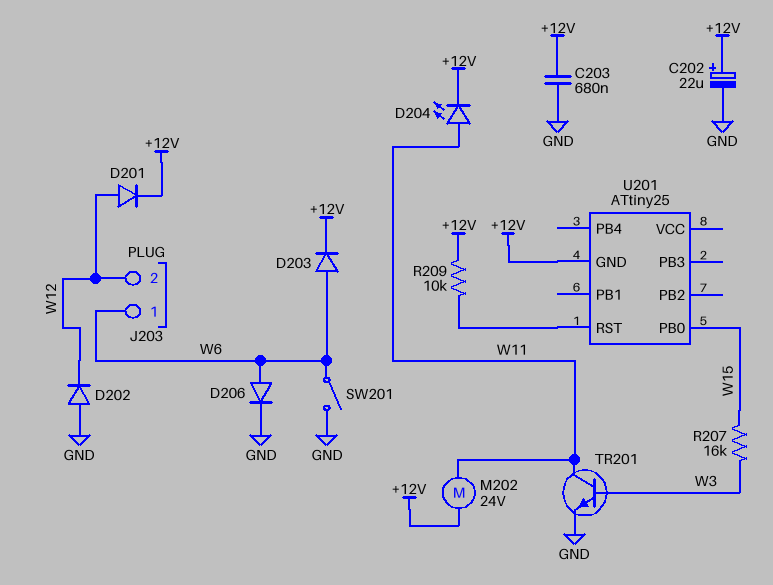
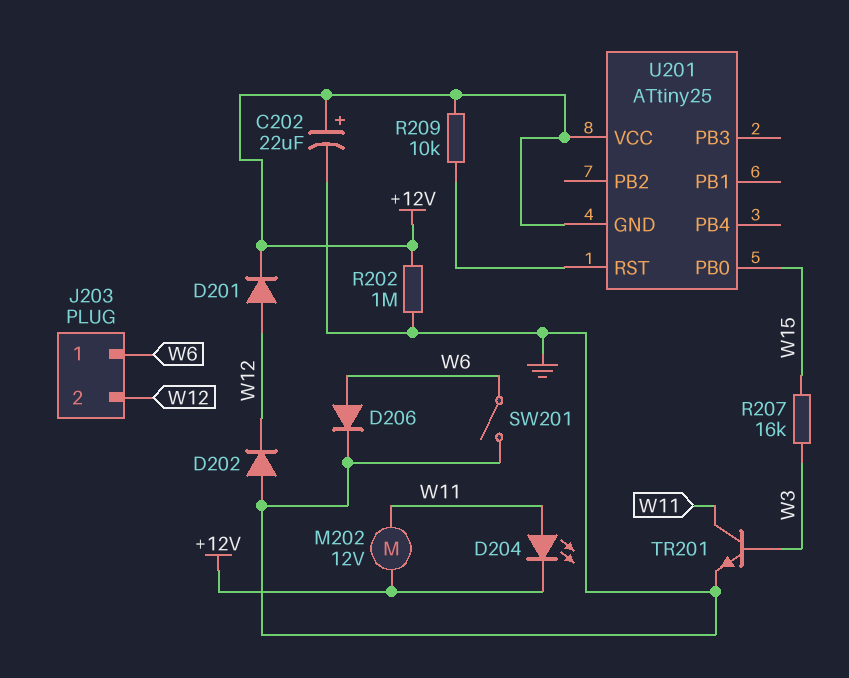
C203: 680nF (+12V, GND) -> none
D203: diode (A W6, K +12V) -> none
M202: motor 24V (+12V, W11) -> motor 12V (+12V, W11)
R202: none -> 1M (+12V, GND)
U201 pin VCC: none -> +12V

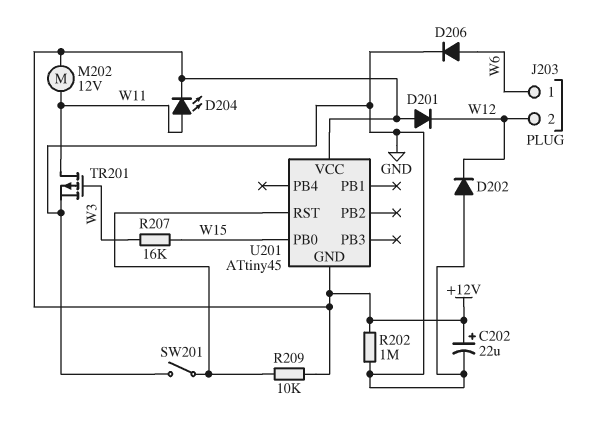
D201: diode (A W12, K +12V) -> diode (A +12V, K W12)
SW201: switch (GND, W6) -> switch (GND, U201/RST)
TR201: NPN (B W3, C W11, E GND) -> PMOS (G W3, D W11, S GND)
U201: ATtiny25 -> ATtiny45

